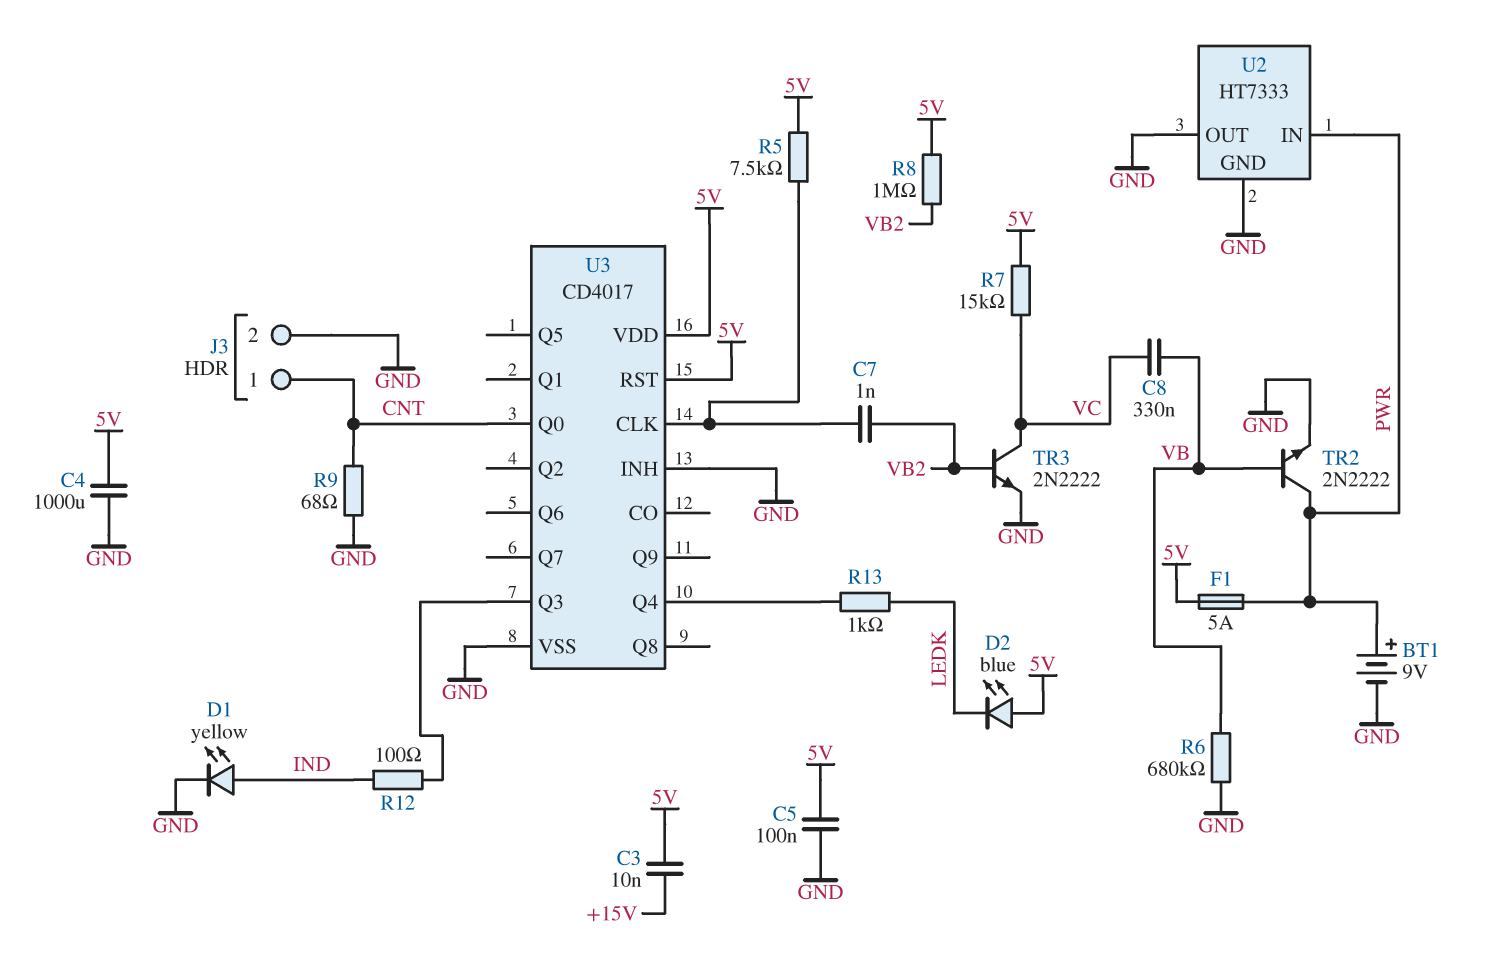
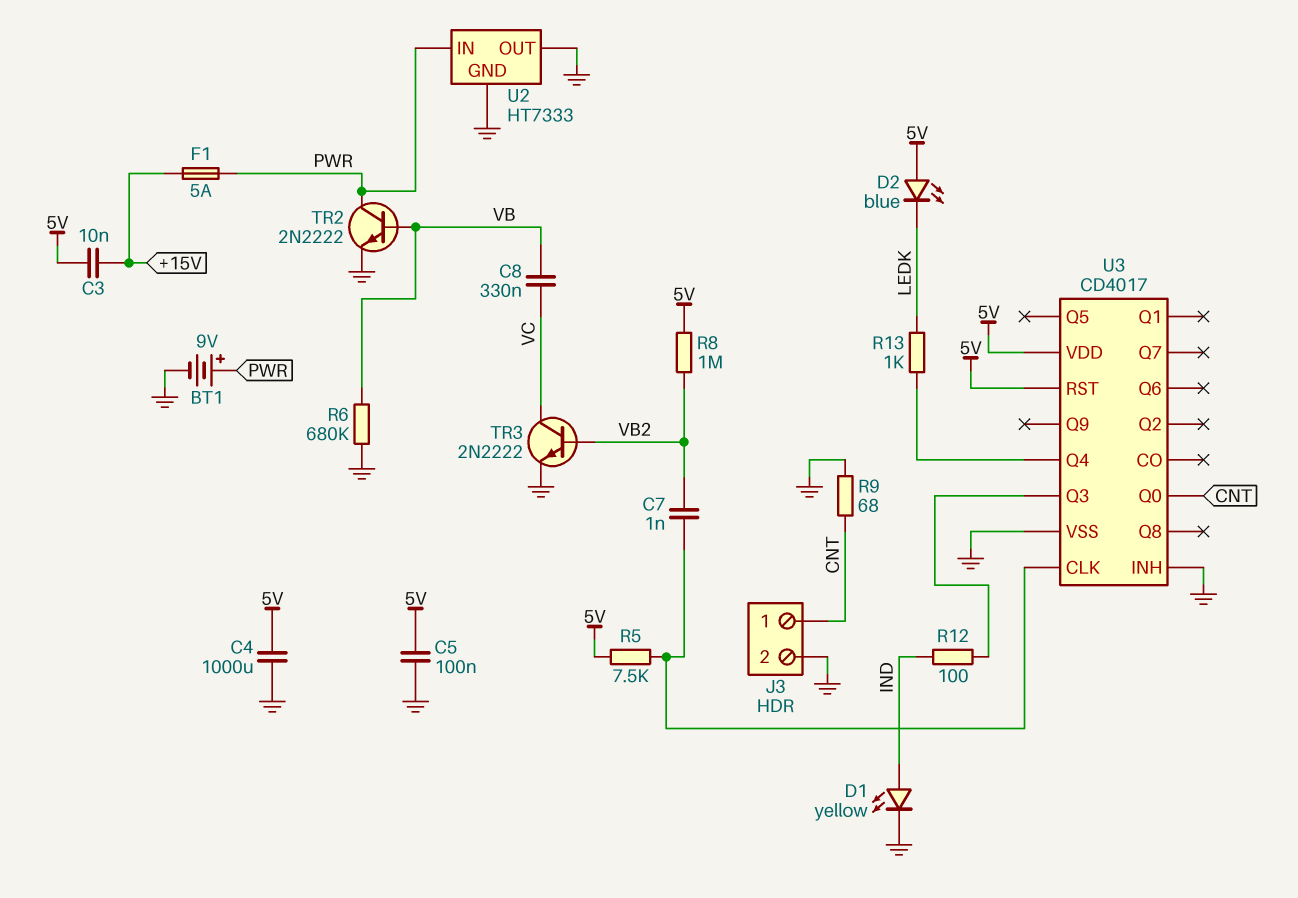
F1: 5A (5V, PWR) -> 5A (+15V, PWR)
R7: 15k (5V, VC) -> none

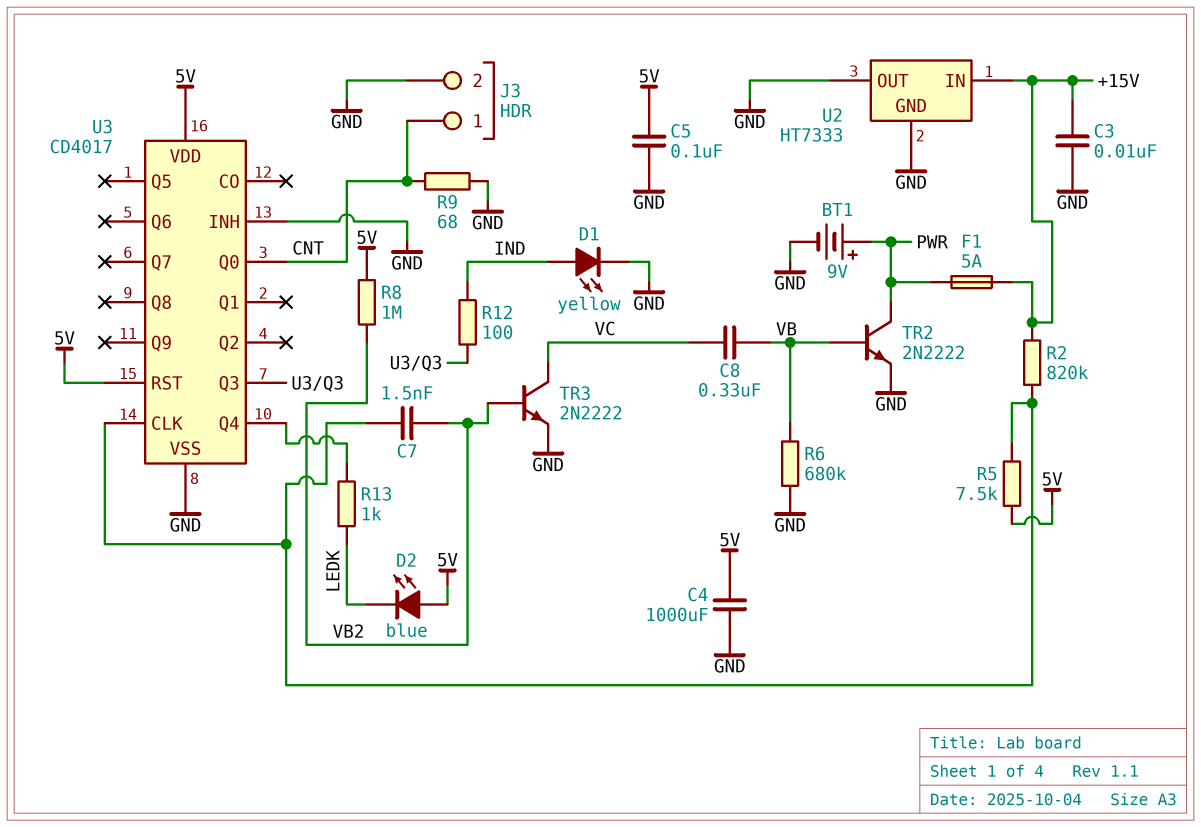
C3: 10nF (+15V, 5V) -> 10nF (+15V, GND)
C7: 1nF (U3/CLK, VB2) -> 1.5nF (U3/CLK, VB2)
R2: none -> 820k (+15V, U3/CLK)
U2 pin IN: PWR -> +15V

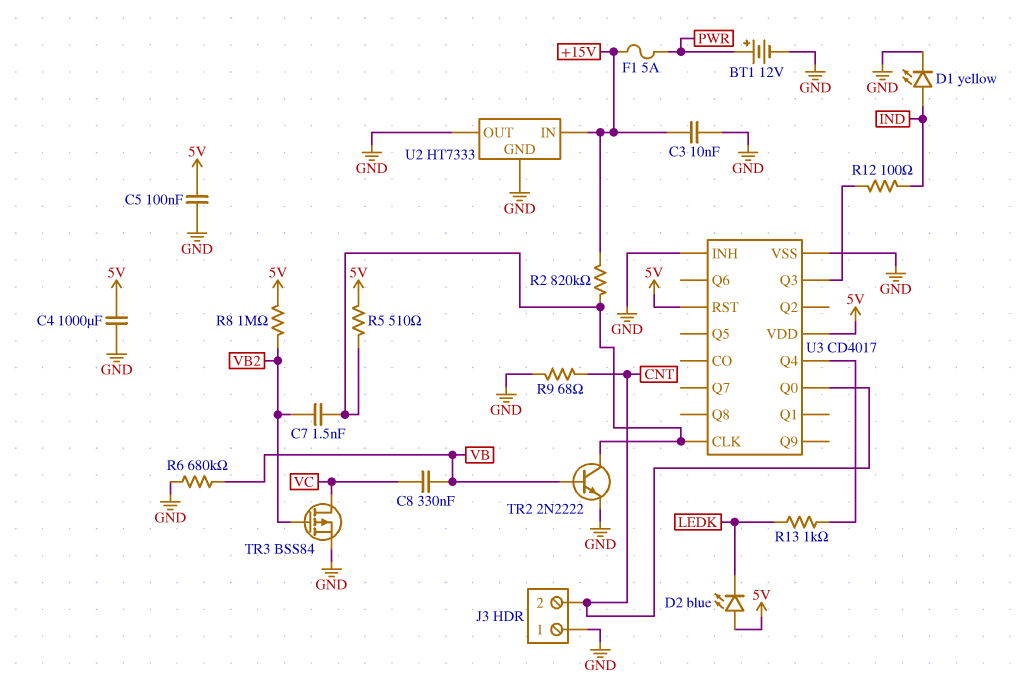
BT1: 9V (plus PWR, minus GND) -> 12V (plus PWR, minus GND)
J3 pin 1: CNT -> GND
J3 pin 2: GND -> CNT
R5: 7.5k (5V, U3/CLK) -> 510 (5V, U3/CLK)
TR2: NPN 2N2222 (B VB, C PWR, E GND) -> NPN 2N2222 (B VB, C U3/CLK, E GND)
TR3: NPN 2N2222 (B VB2, C VC, E GND) -> PMOS BSS84 (G VB2, D VC, S GND)

